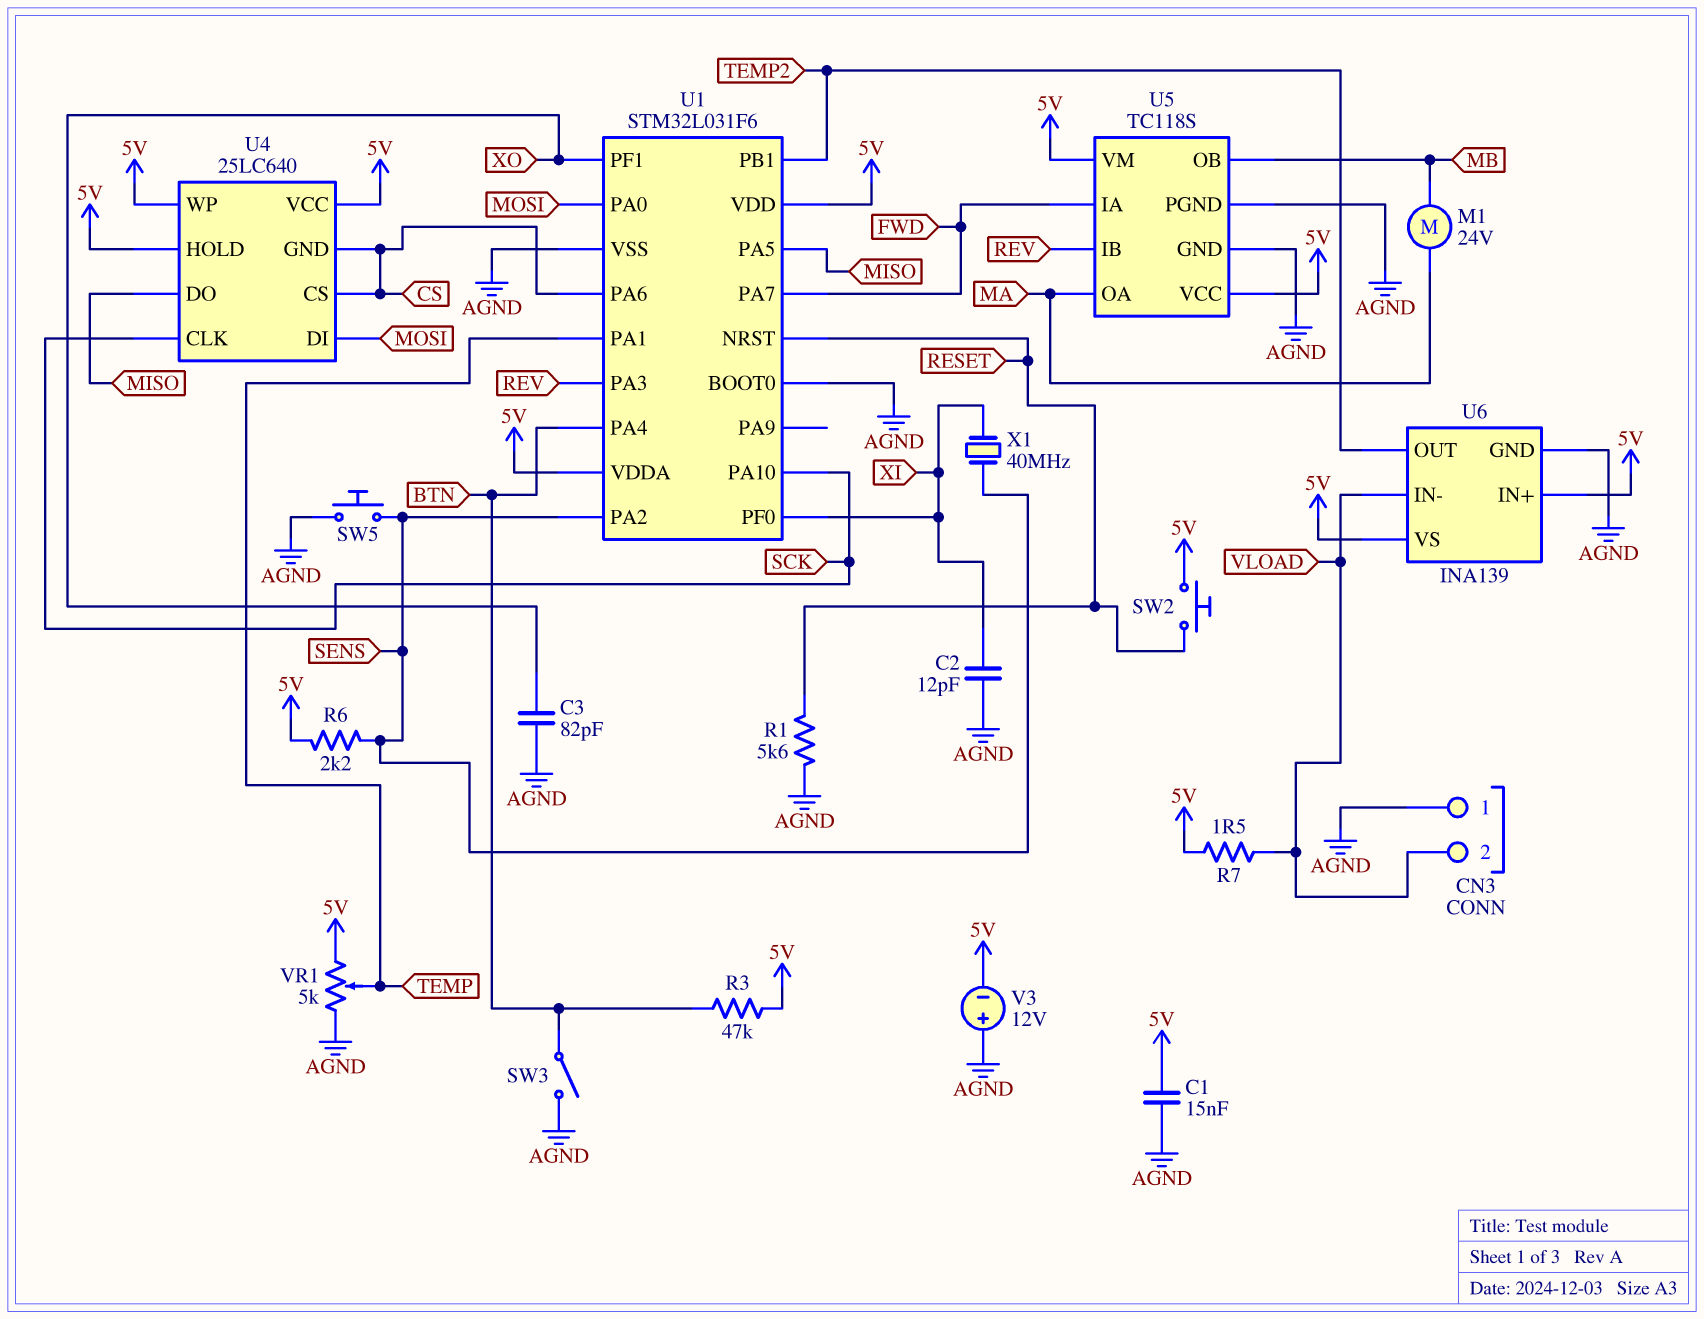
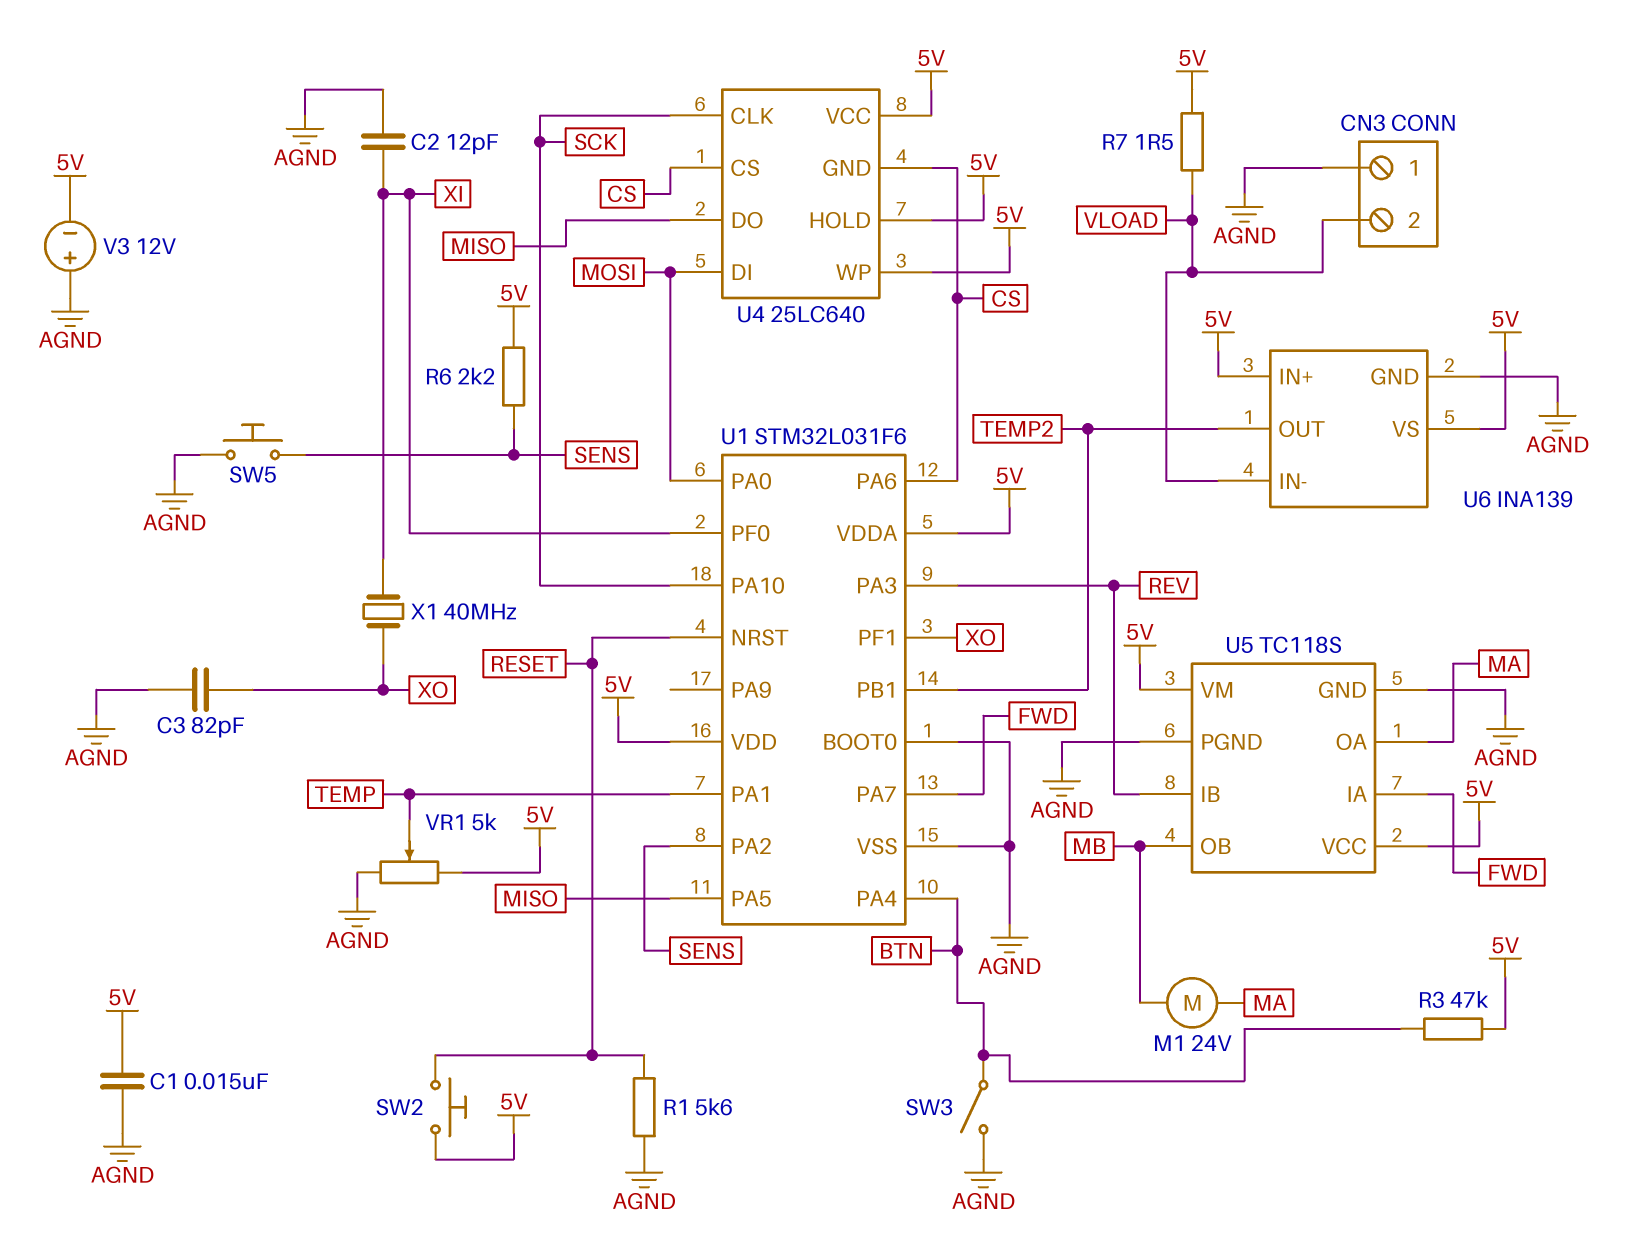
X1: 40MHz (SENS, XI) -> 40MHz (XI, XO)

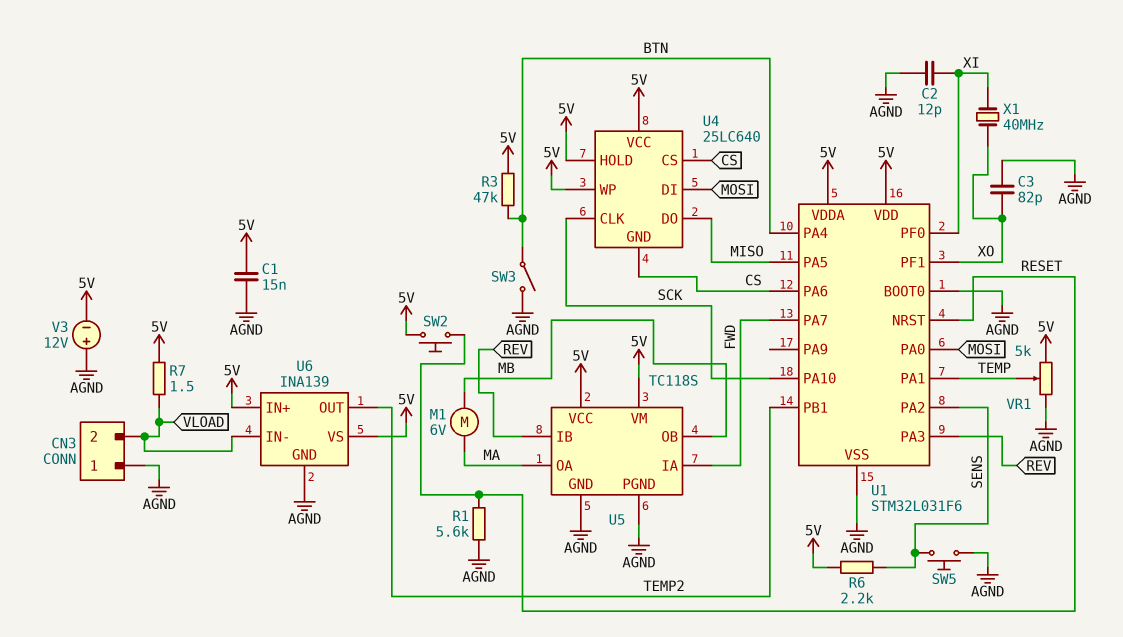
M1: motor 24V (MA, MB) -> motor 6V (MA, MB)

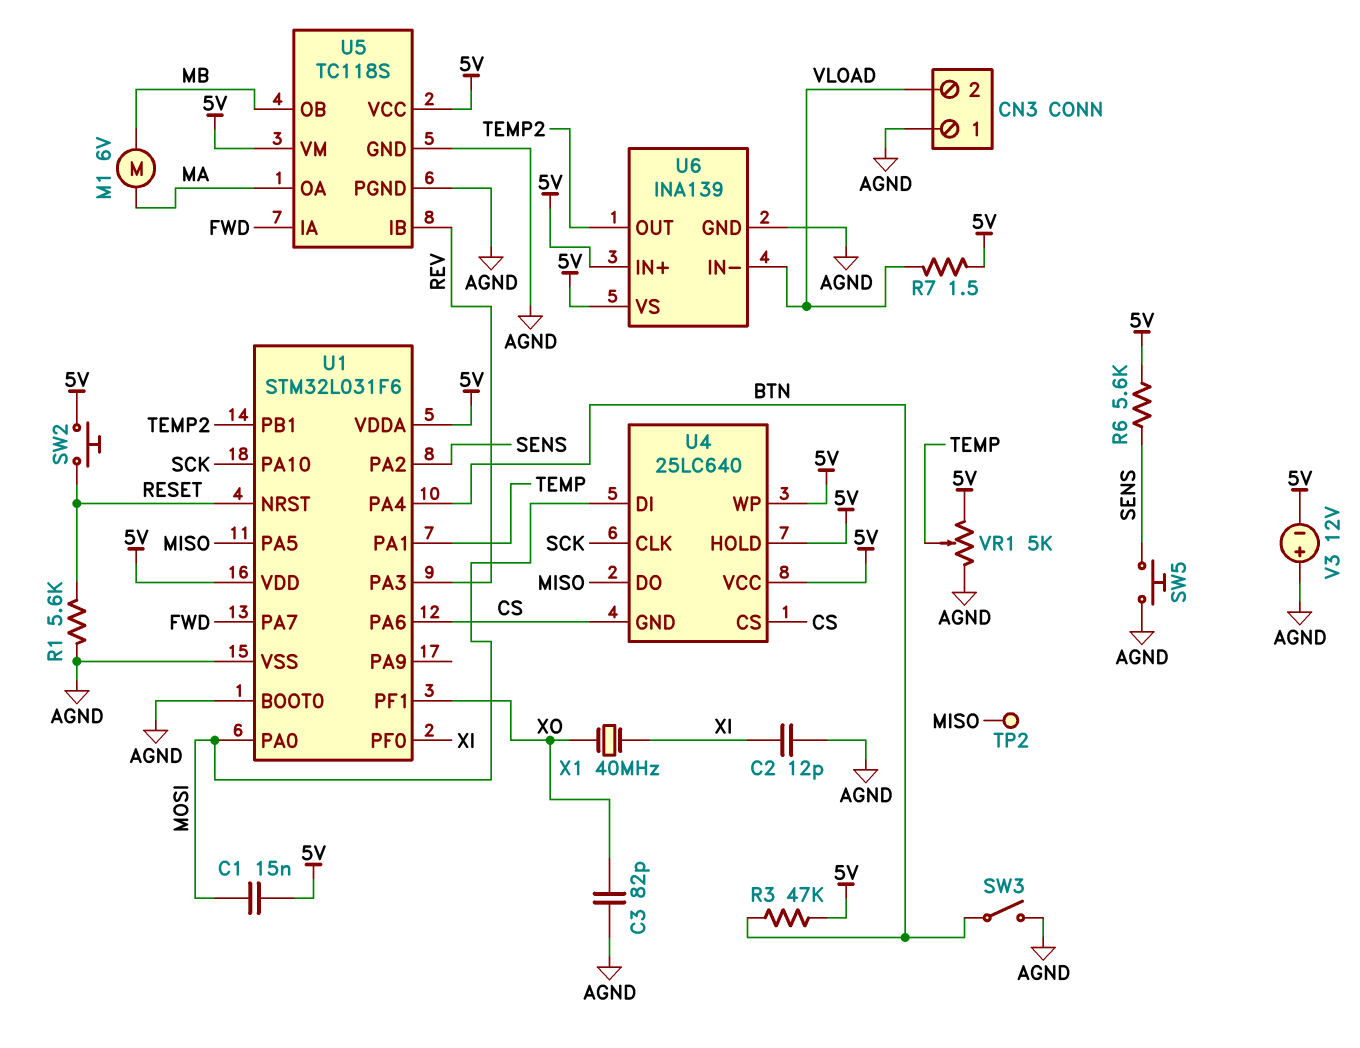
C1: 15nF (5V, AGND) -> 15nF (5V, MOSI)
R6: 2.2k (5V, SENS) -> 5.6k (5V, SENS)
TP2: none -> test point (MISO)

